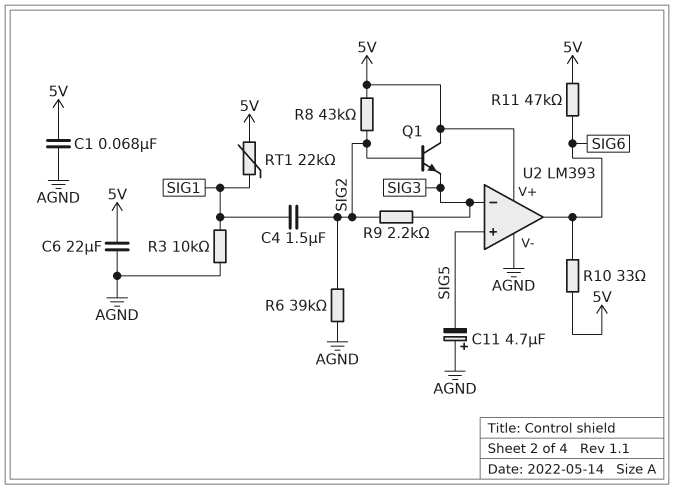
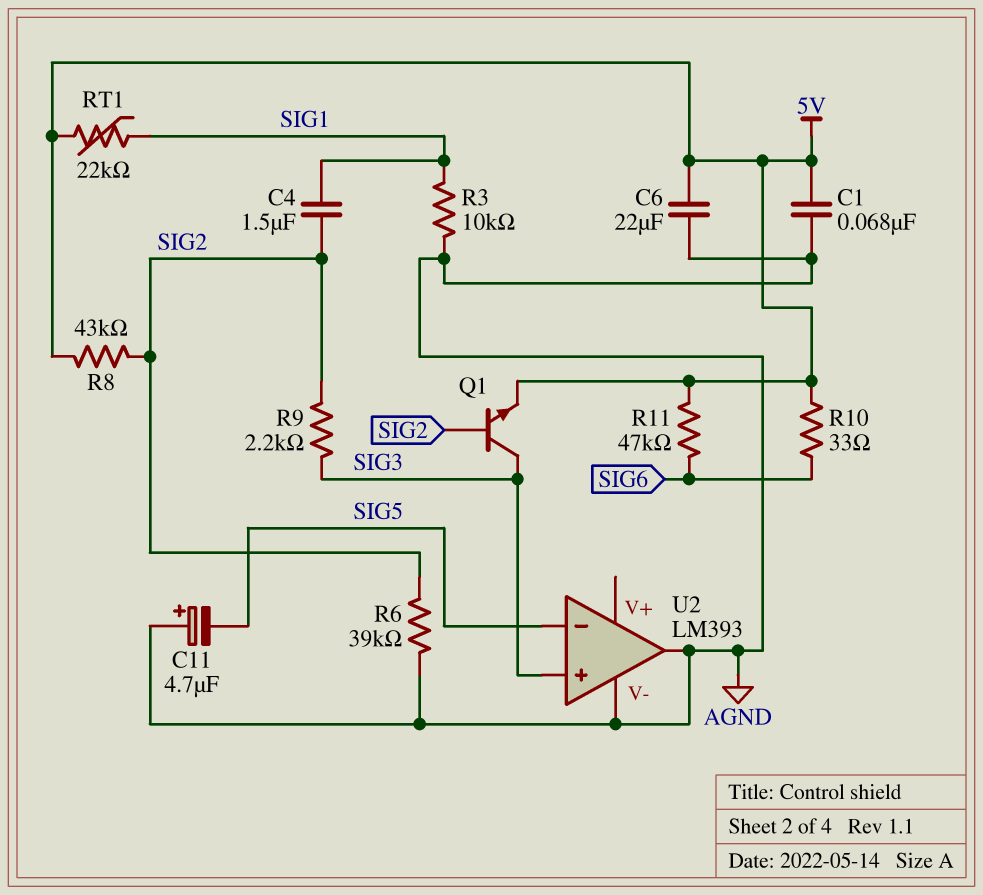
Q1: NPN (B SIG2, C 5V, E SIG3) -> NPN (B SIG2, C SIG3, E 5V)
U2 pin V+: 5V -> none
U2 pin in+: SIG5 -> SIG3
U2 pin in-: SIG3 -> SIG5
U2 pin out: SIG6 -> AGND

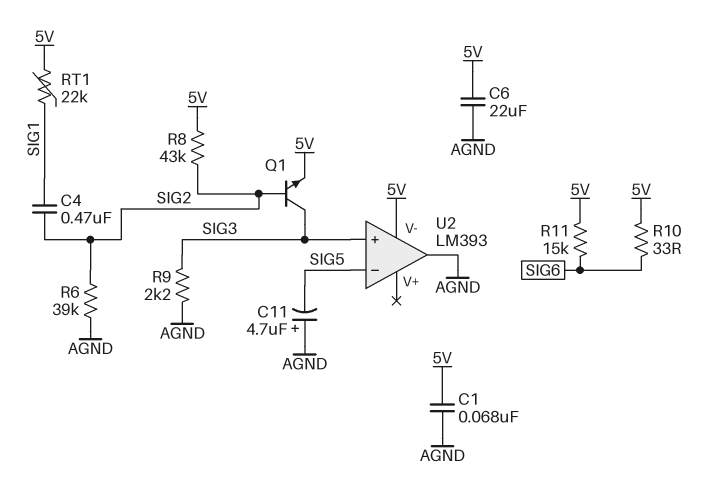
C4: 1.5uF (SIG1, SIG2) -> 470nF (SIG1, SIG2)
R3: 10k (AGND, SIG1) -> none
R9: 2.2k (SIG2, SIG3) -> 2.2k (AGND, SIG3)
R11: 47k (5V, SIG6) -> 15k (5V, SIG6)
U2 pin V-: AGND -> 5V

